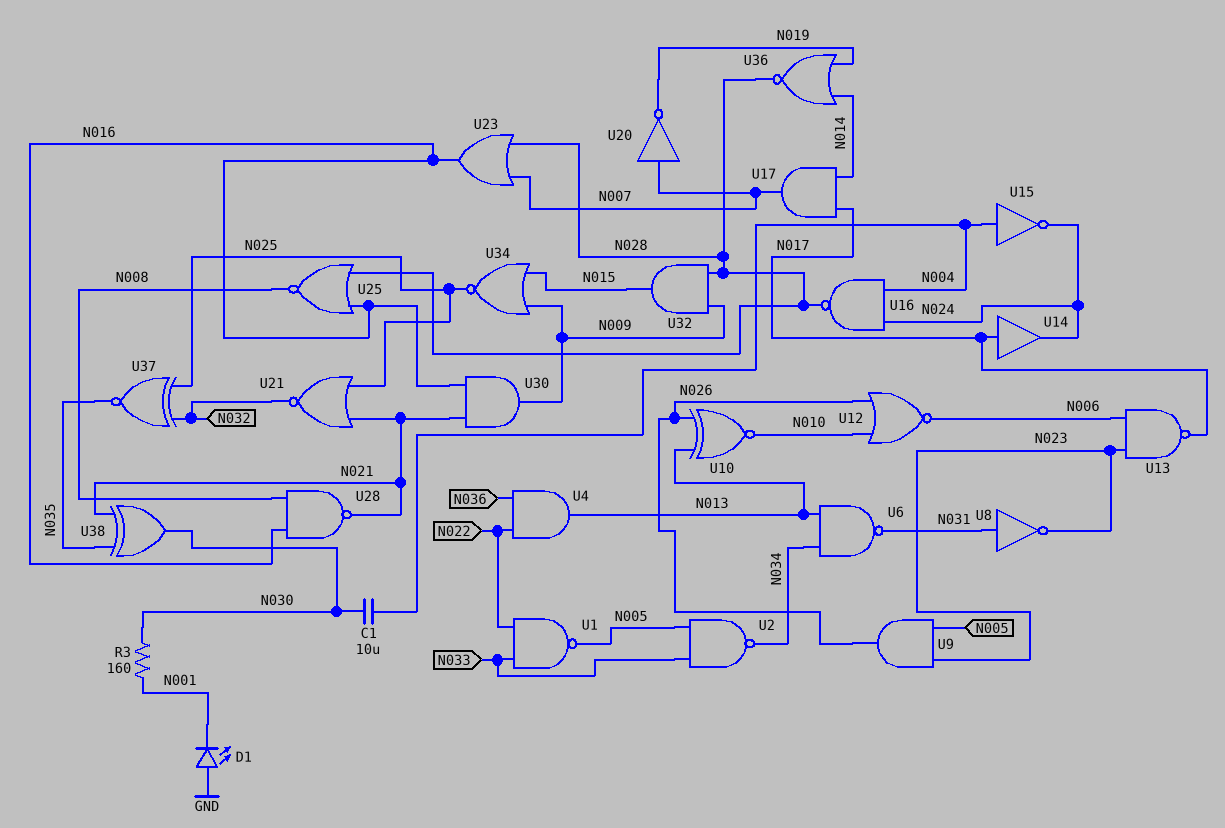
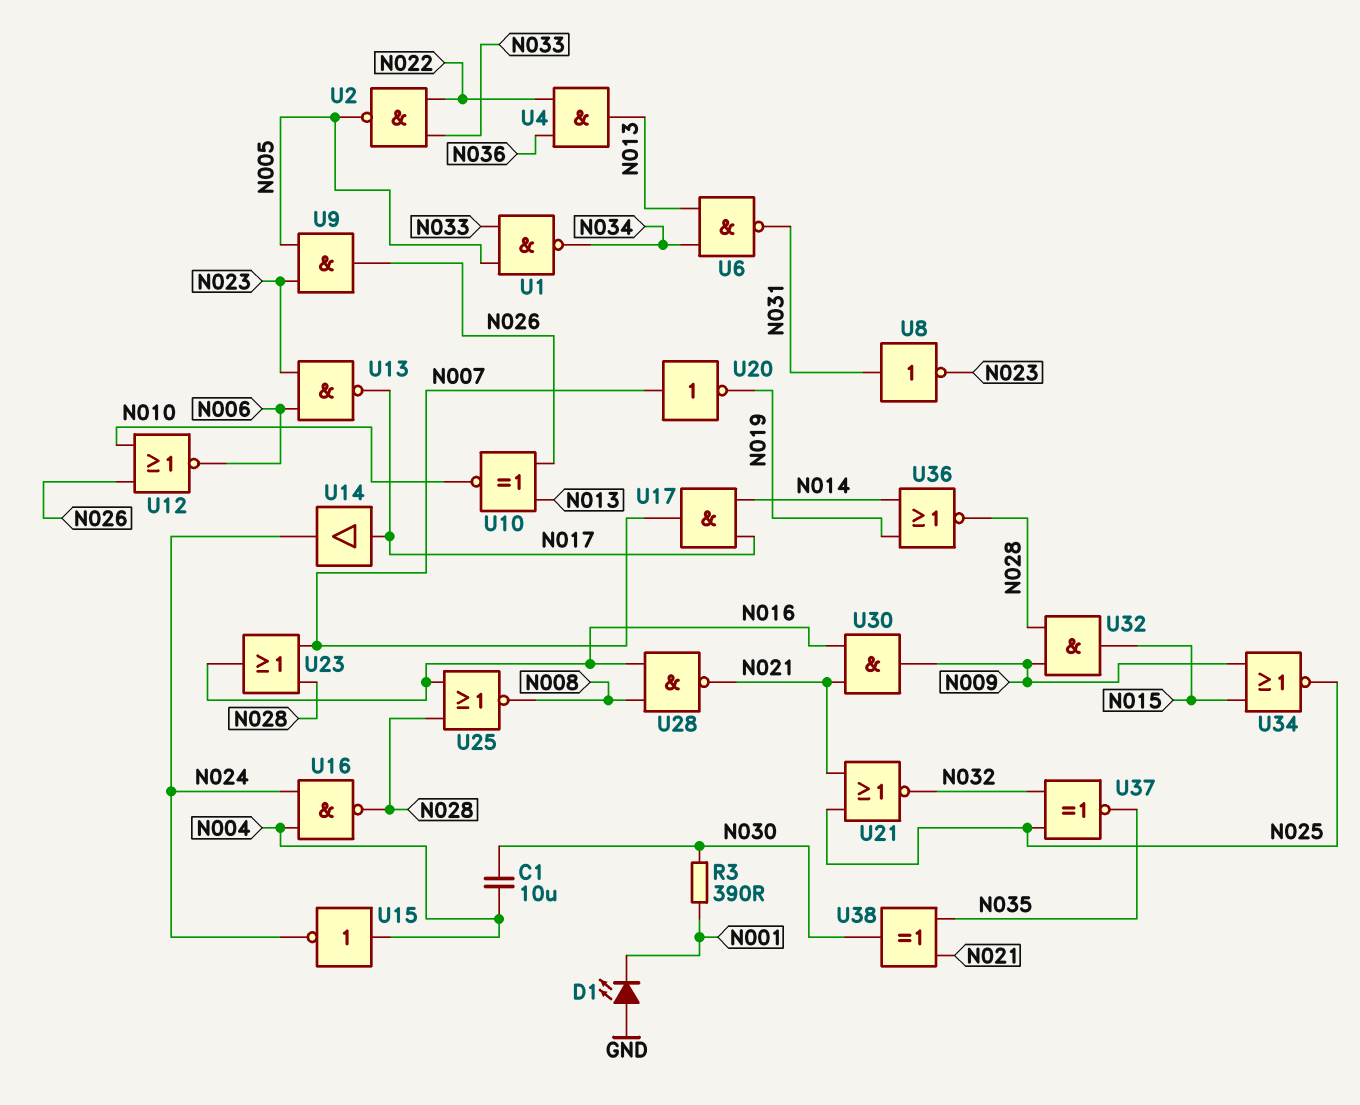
R3: 160 (N001, N030) -> 390 (N001, N030)
U1: NAND (in N022, in N033, out N005) -> NAND (in N005, in N033, out N034)
U2: NAND (in N005, in N033, out N034) -> NAND (in N022, in N033, out N005)

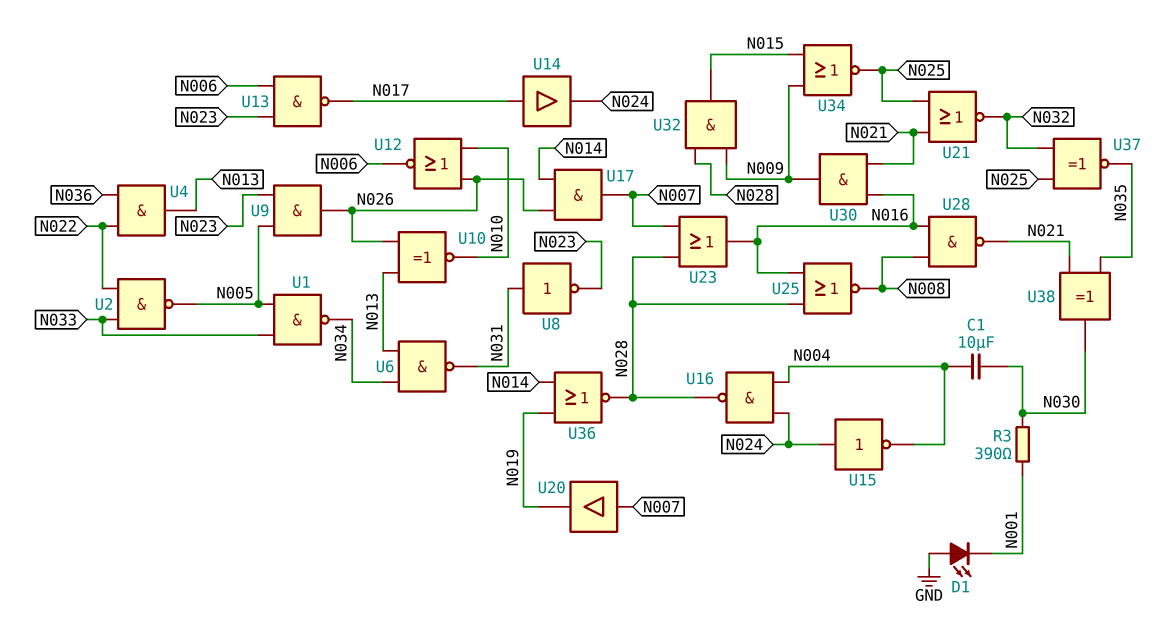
U15: NOT (in N004, out N024) -> NOT (in N024, out N004)
U17: AND (in N014, in N017, out N007) -> AND (in N014, in N026, out N007)
U20: NOT (in N007, out N019) -> buffer (in N007, out N019)

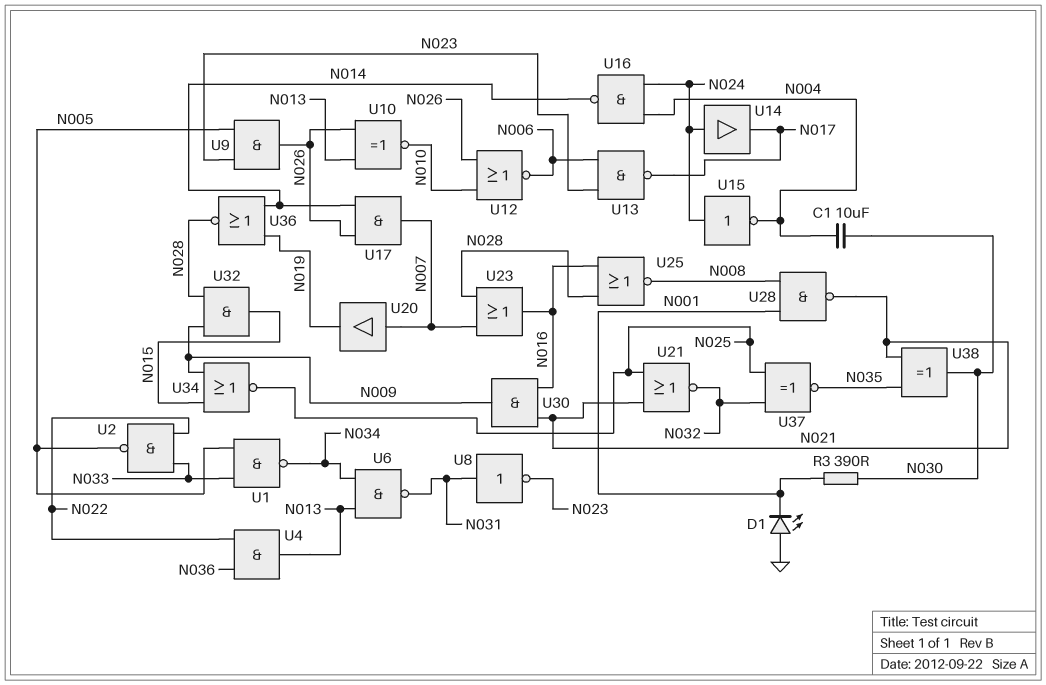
U14: buffer (in N017, out N024) -> buffer (in N024, out N017)
U16: NAND (in N004, in N024, out N028) -> NAND (in N004, in N024, out N014)
U28: NAND (in N008, in N016, out N021) -> NAND (in N001, in N008, out N021)

